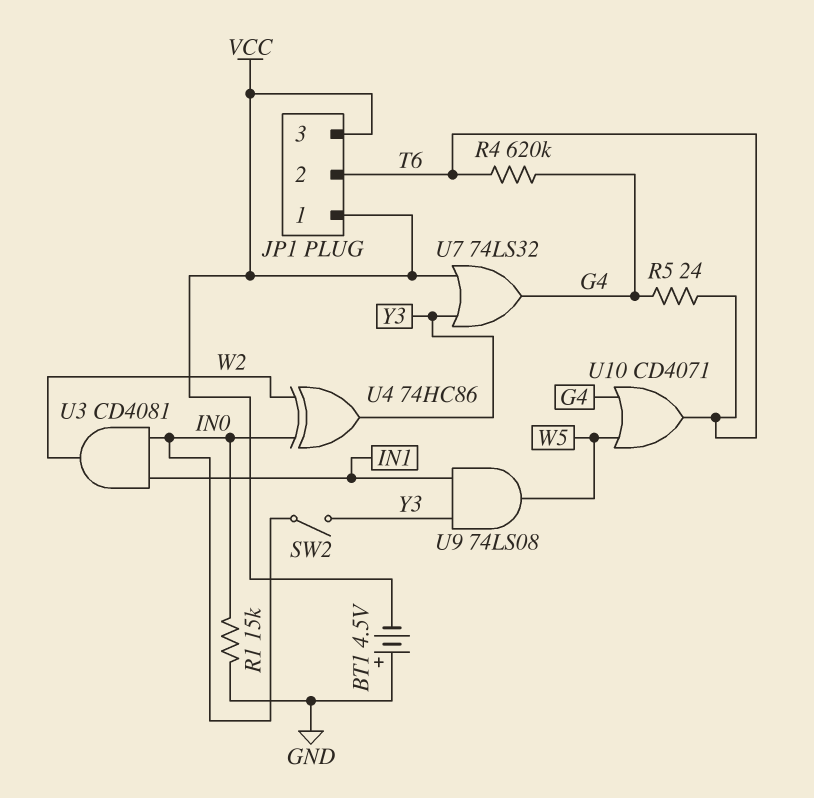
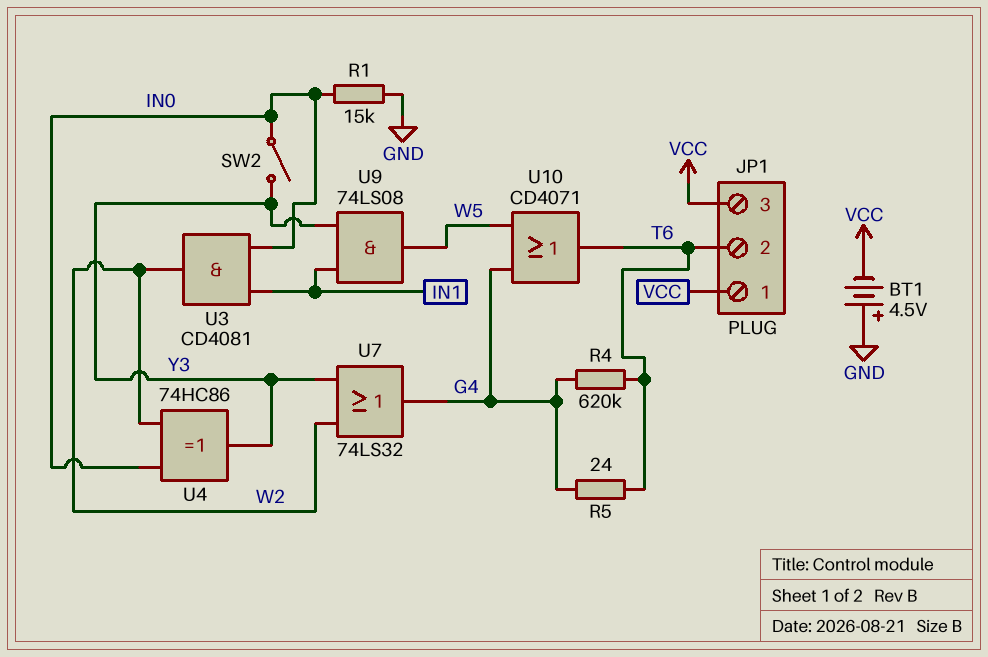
U7: OR 74LS32 (in VCC, in Y3, out G4) -> OR 74LS32 (in W2, in Y3, out G4)

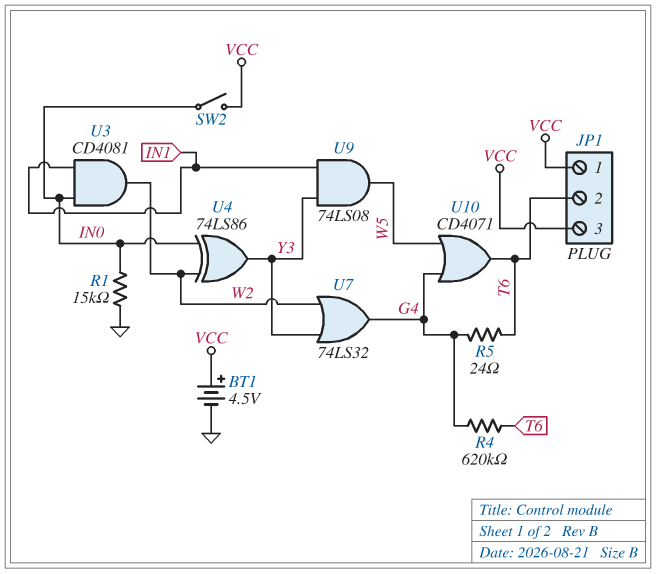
BT1: 4.5V (plus GND, minus VCC) -> 4.5V (plus VCC, minus GND)
SW2: switch (IN0, Y3) -> switch (IN0, VCC)
U4: XOR 74HC86 (in IN0, in W2, out Y3) -> XOR 74LS86 (in IN0, in W2, out Y3)

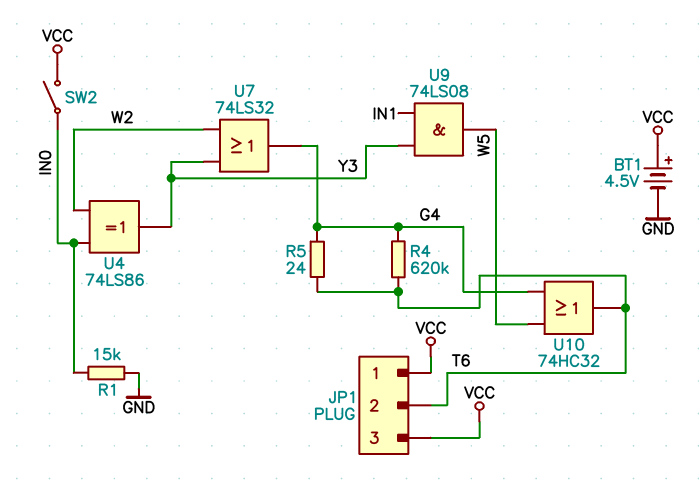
U3: AND CD4081 (in IN0, in IN1, out W2) -> none
U10: OR CD4071 (in G4, in W5, out T6) -> OR 74HC32 (in G4, in W5, out T6)

